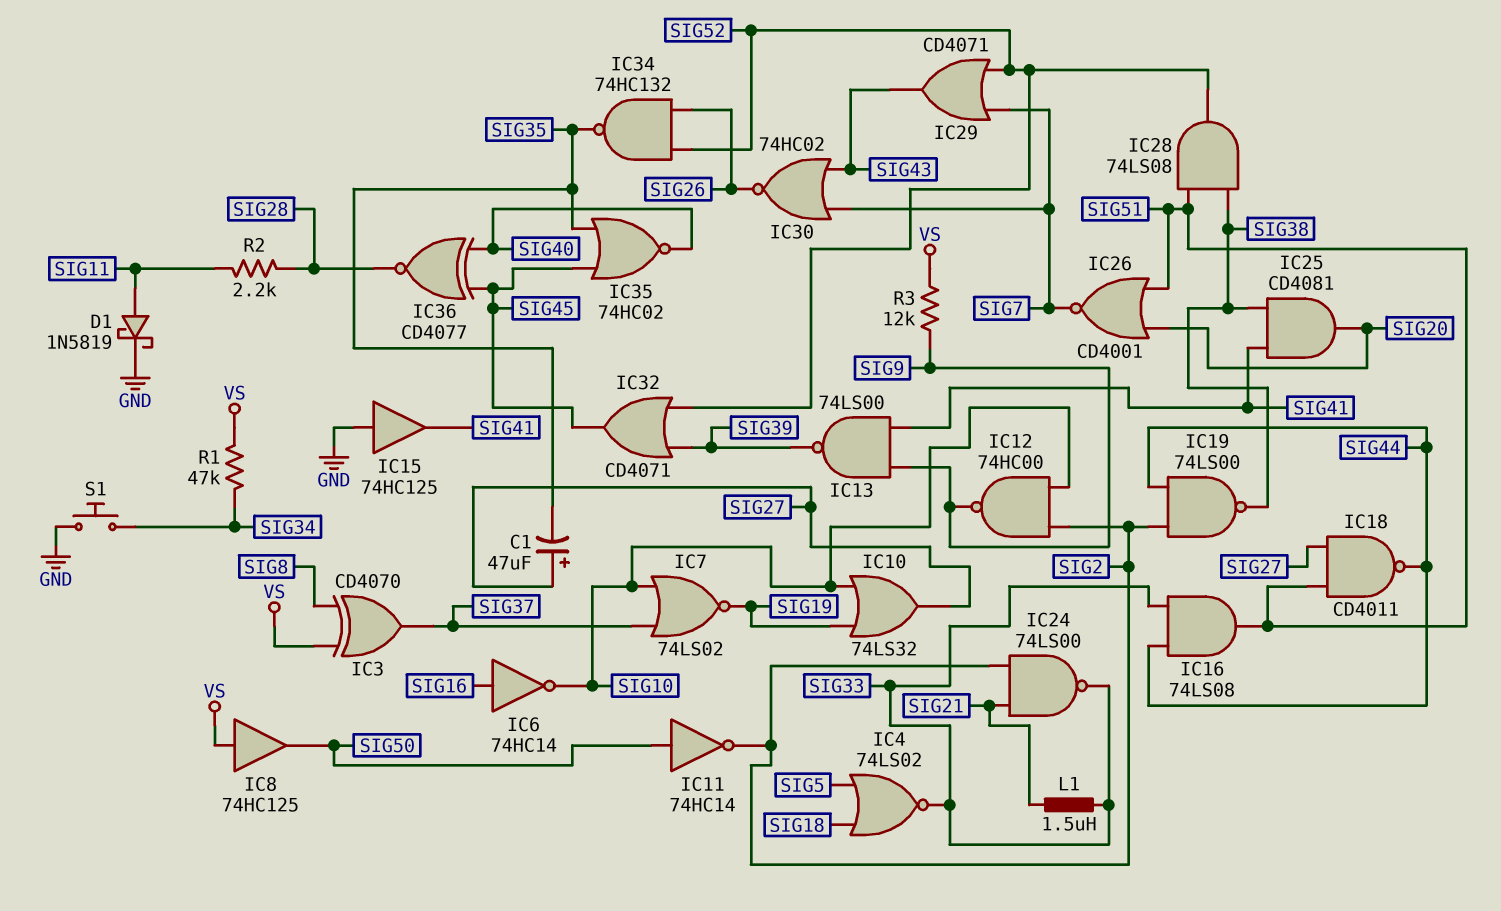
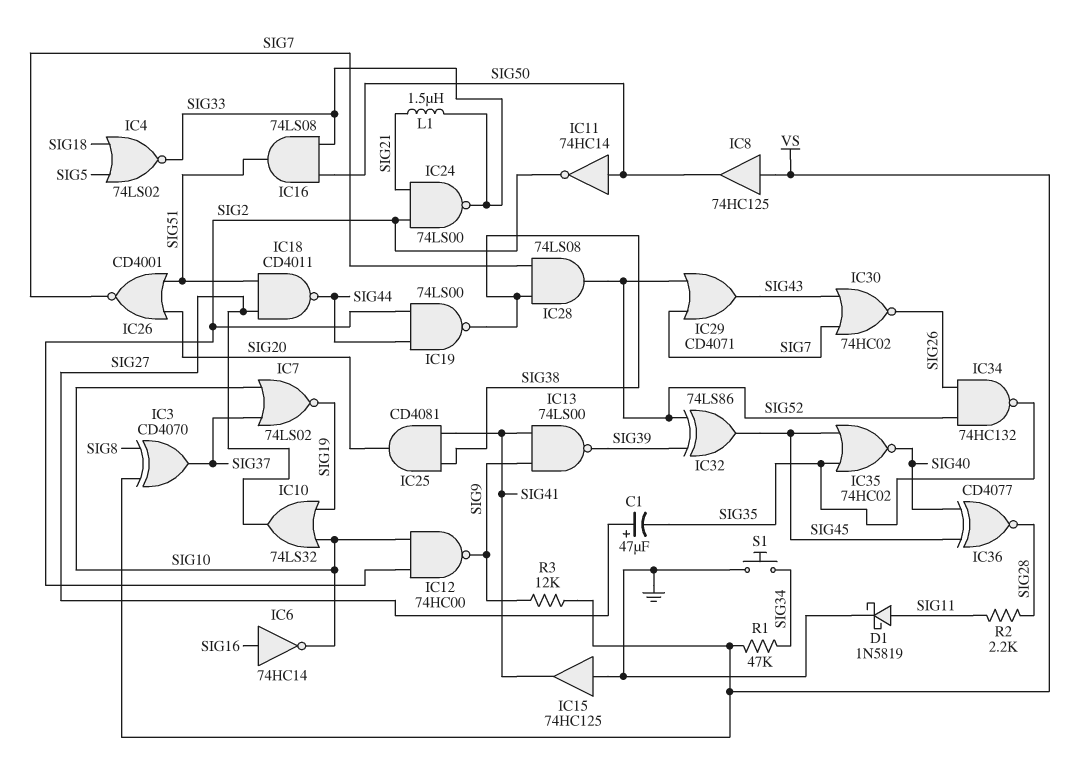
IC16: AND 74LS08 (in SIG33, in SIG44, out SIG51) -> AND 74LS08 (in SIG33, in SIG50, out SIG51)
IC28: AND 74LS08 (in SIG38, in SIG51, out SIG52) -> AND 74LS08 (in SIG7, in SIG38, out SIG52)
IC32: OR CD4071 (in SIG39, in SIG52, out SIG45) -> XOR 74LS86 (in SIG39, in SIG52, out SIG45)

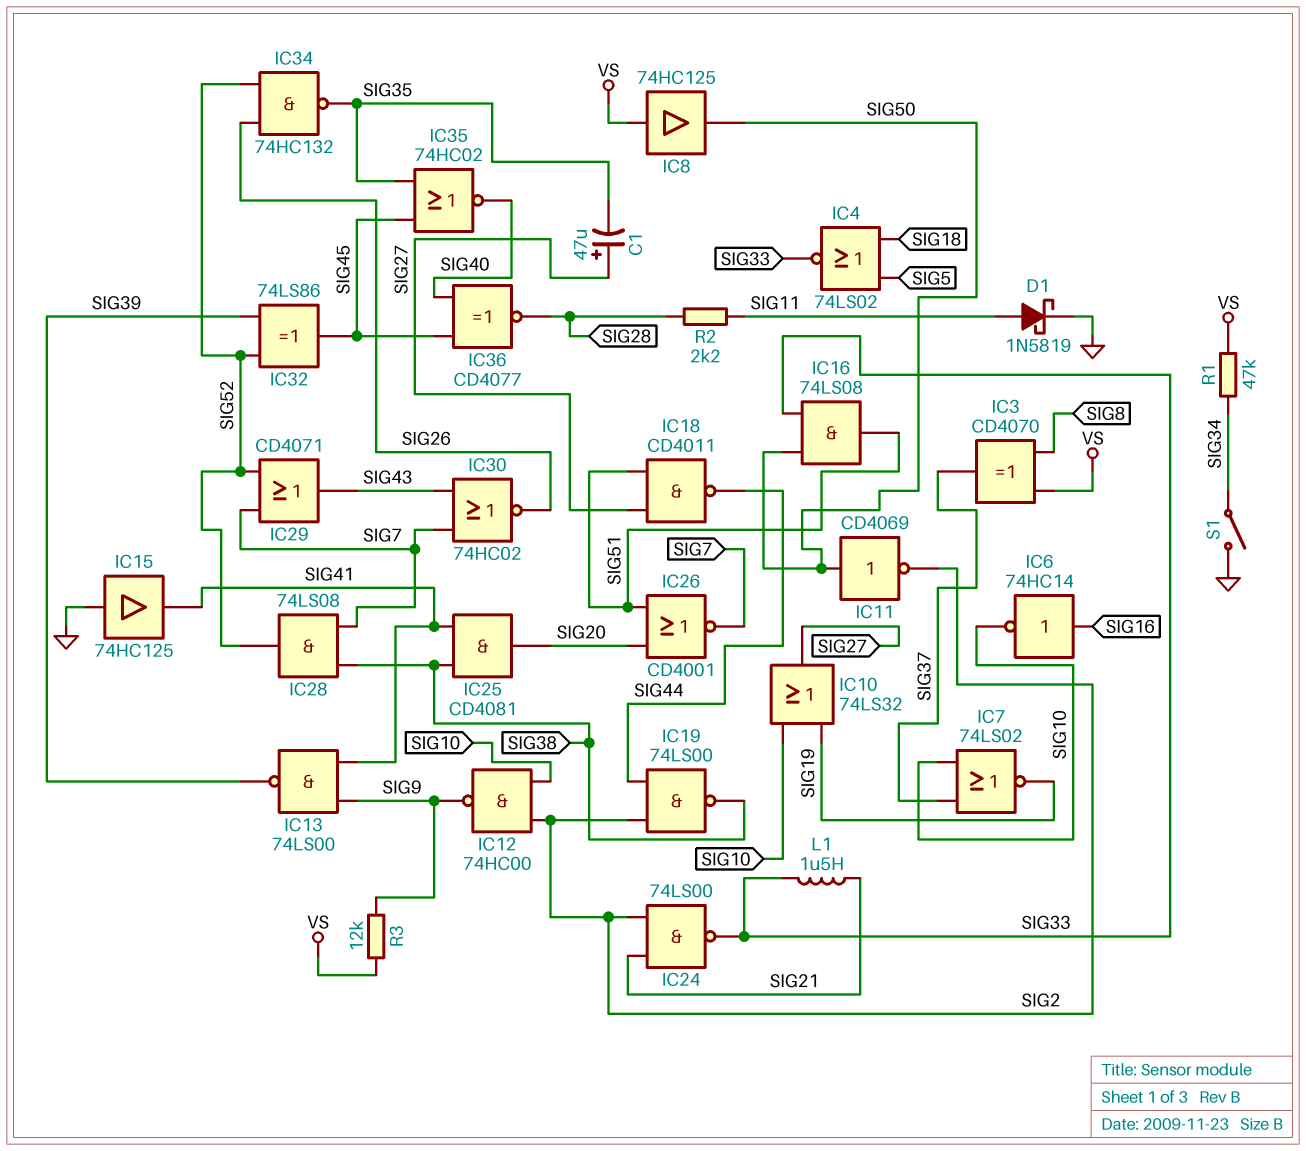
IC11: NOT 74HC14 (in SIG50, out SIG2) -> NOT CD4069 (in SIG50, out SIG2)
S1: button (GND, SIG34) -> switch (GND, SIG34)

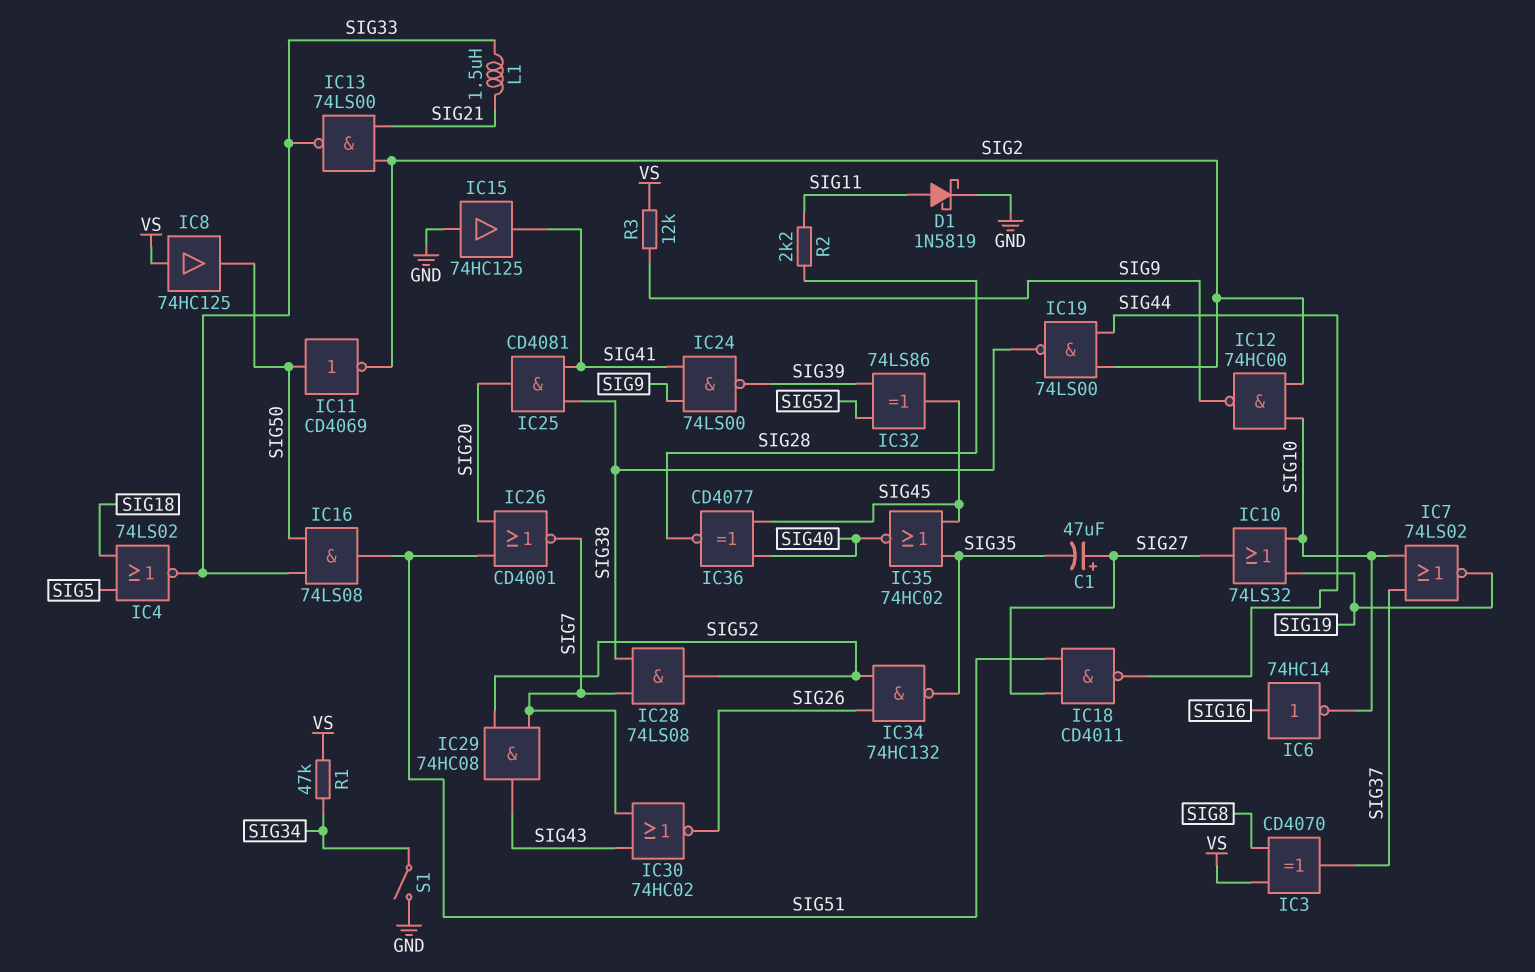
IC13: NAND 74LS00 (in SIG9, in SIG41, out SIG39) -> NAND 74LS00 (in SIG2, in SIG21, out SIG33)
IC24: NAND 74LS00 (in SIG2, in SIG21, out SIG33) -> NAND 74LS00 (in SIG9, in SIG41, out SIG39)
IC29: OR CD4071 (in SIG7, in SIG52, out SIG43) -> AND 74HC08 (in SIG7, in SIG52, out SIG43)

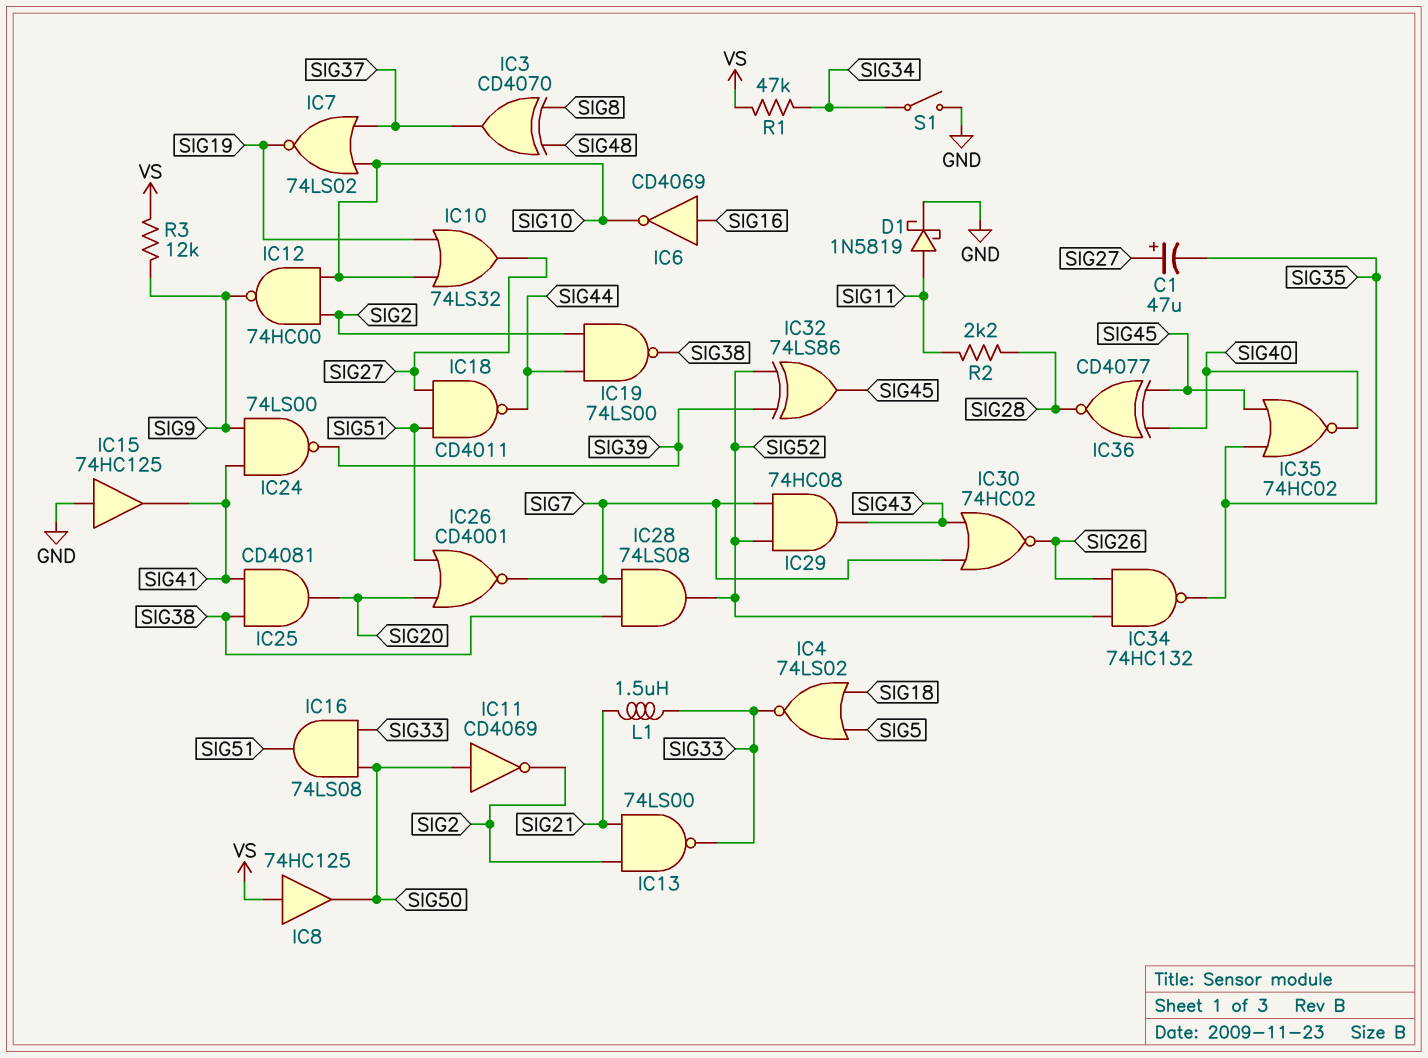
IC3: XOR CD4070 (in SIG8, in VS, out SIG37) -> XOR CD4070 (in SIG8, in SIG48, out SIG37)
IC6: NOT 74HC14 (in SIG16, out SIG10) -> NOT CD4069 (in SIG16, out SIG10)

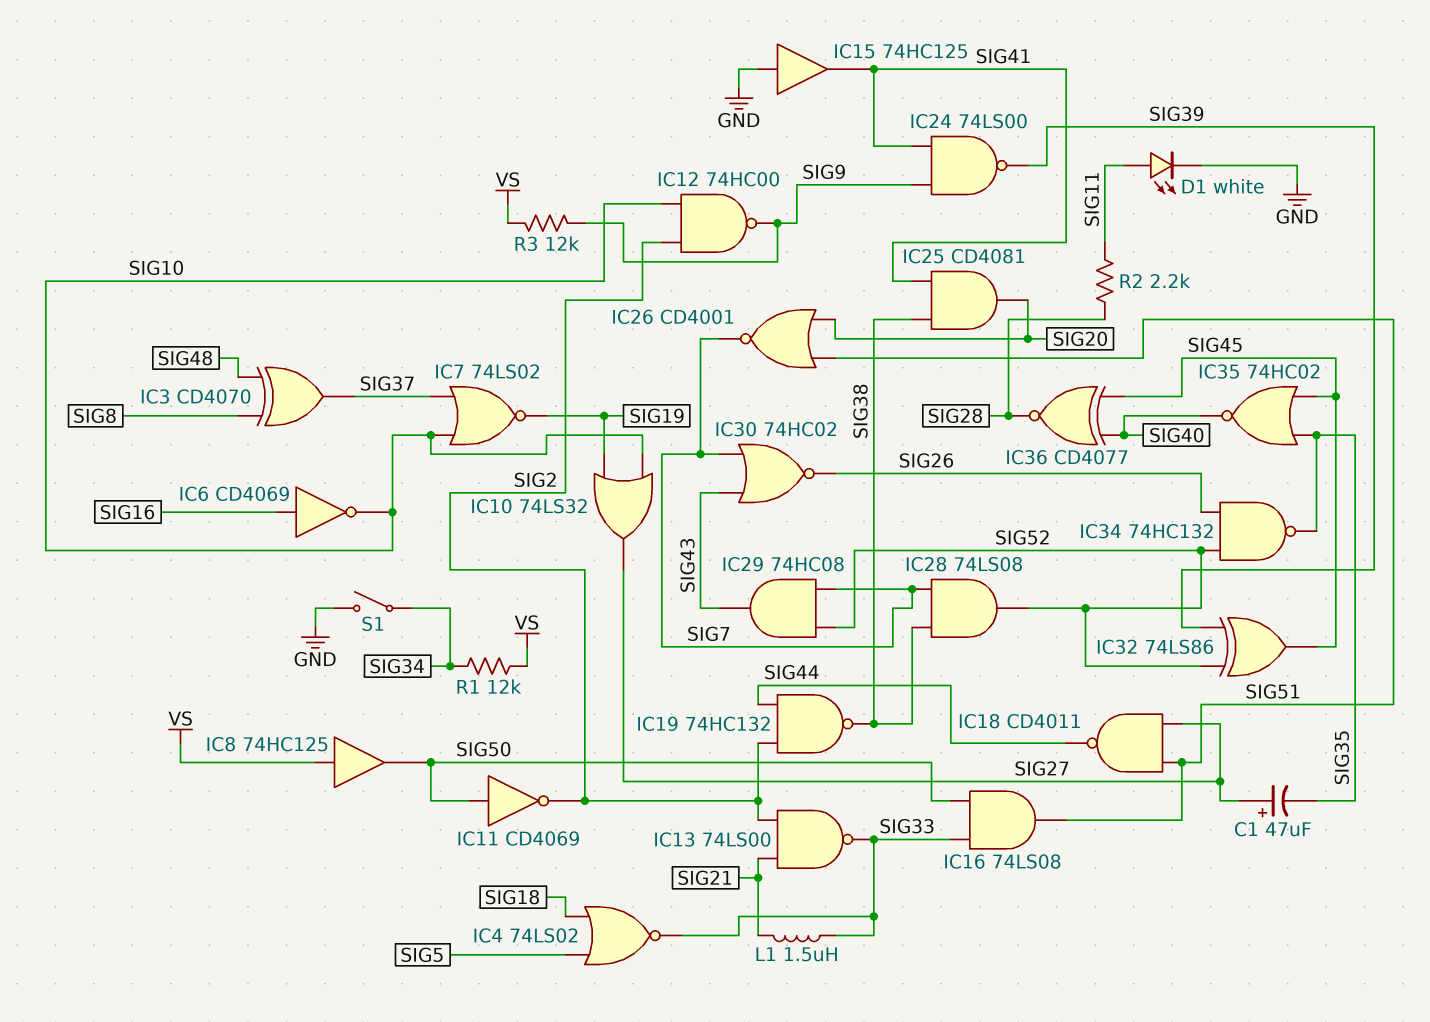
D1: schottky 1N5819 (A SIG11, K GND) -> LED white (A SIG11, K GND)
IC19: NAND 74LS00 (in SIG2, in SIG44, out SIG38) -> NAND 74HC132 (in SIG2, in SIG44, out SIG38)
R1: 47k (SIG34, VS) -> 12k (SIG34, VS)

